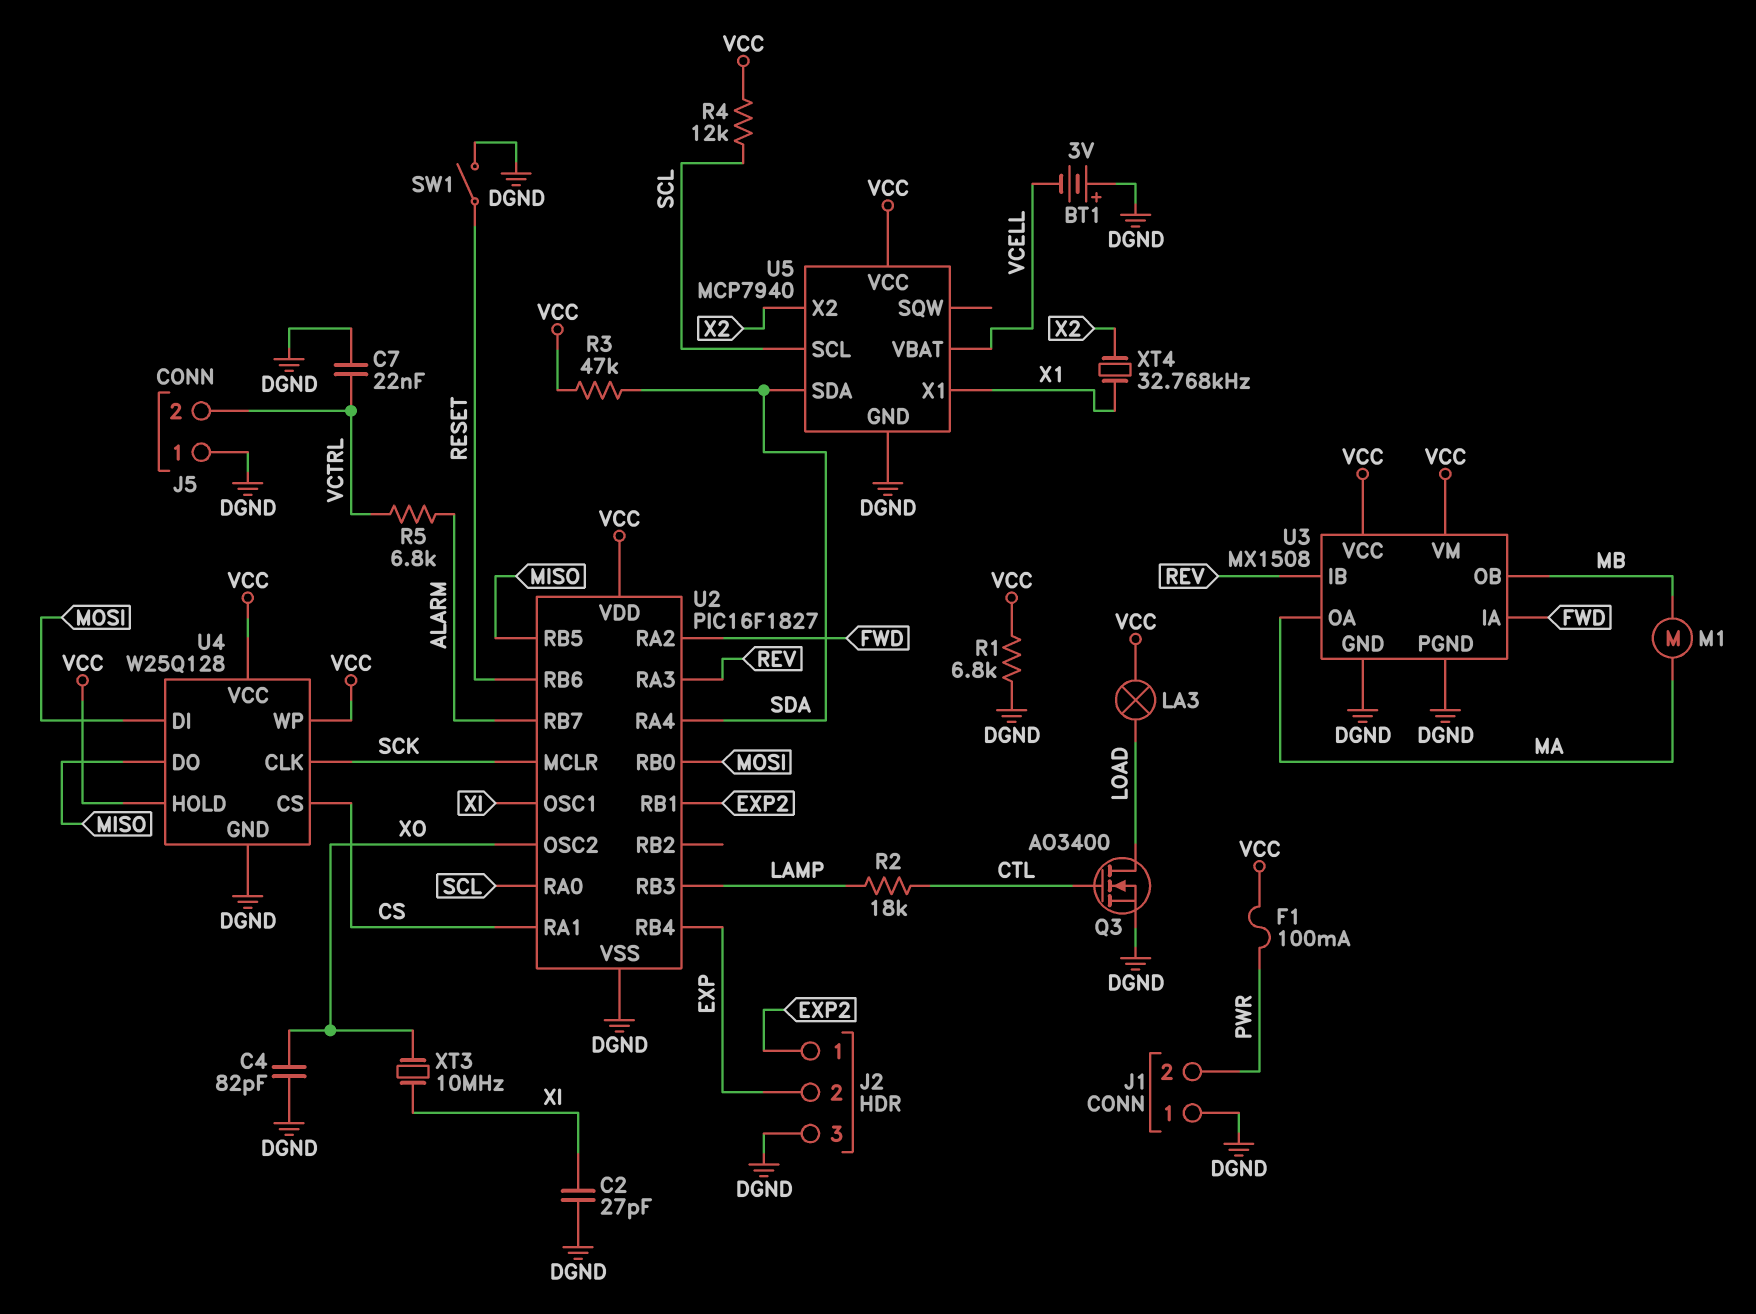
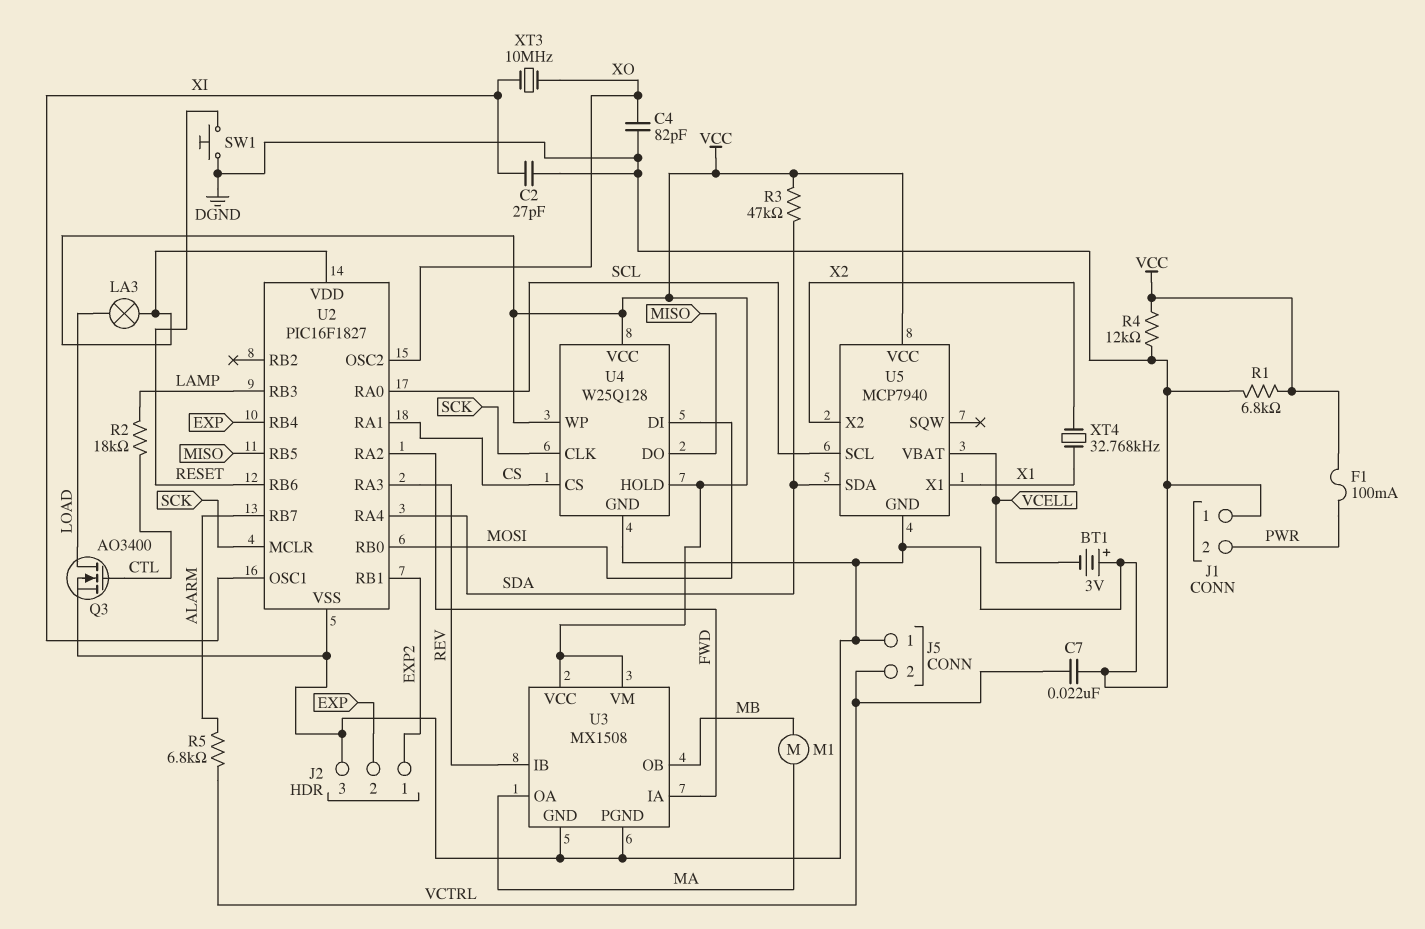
R4: 12k (SCL, VCC) -> 12k (DGND, VCC)
SW1: switch (DGND, RESET) -> button (DGND, RESET)

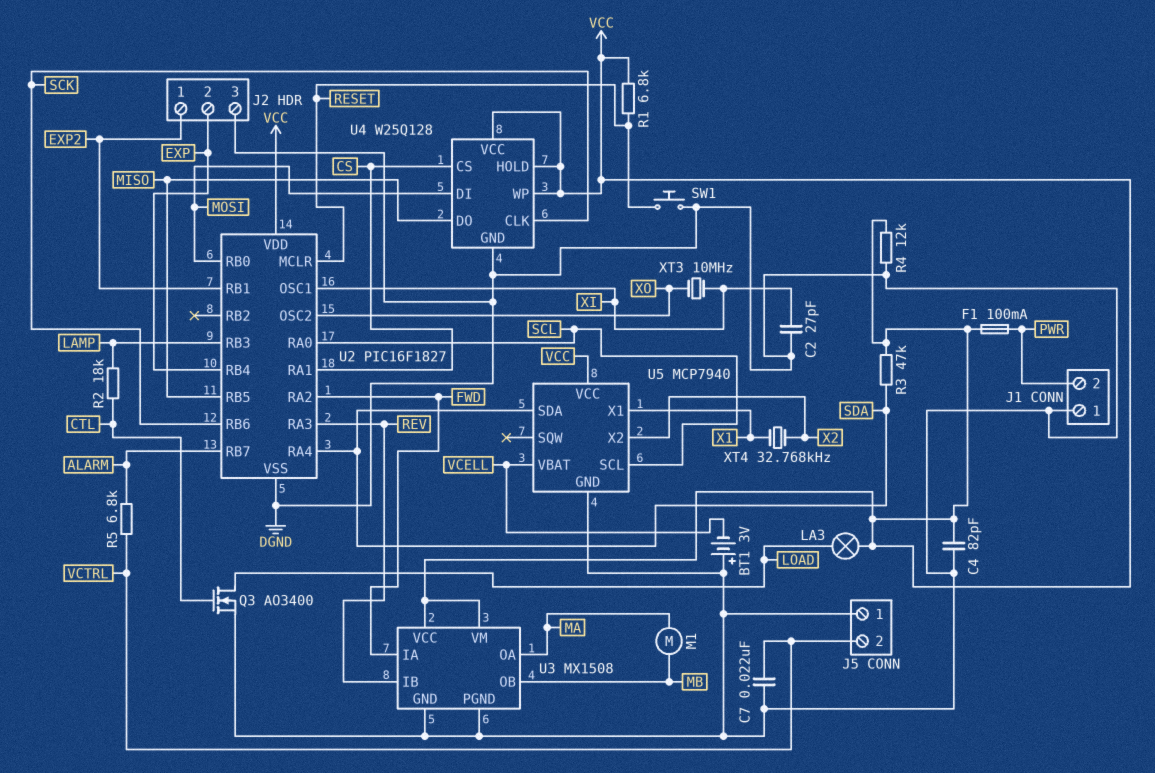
C4: 82pF (DGND, XO) -> 82pF (DGND, VCC)
R1: 6.8k (DGND, VCC) -> 6.8k (RESET, VCC)
U2 pin MCLR: SCK -> RESET
U2 pin RB6: RESET -> SCK

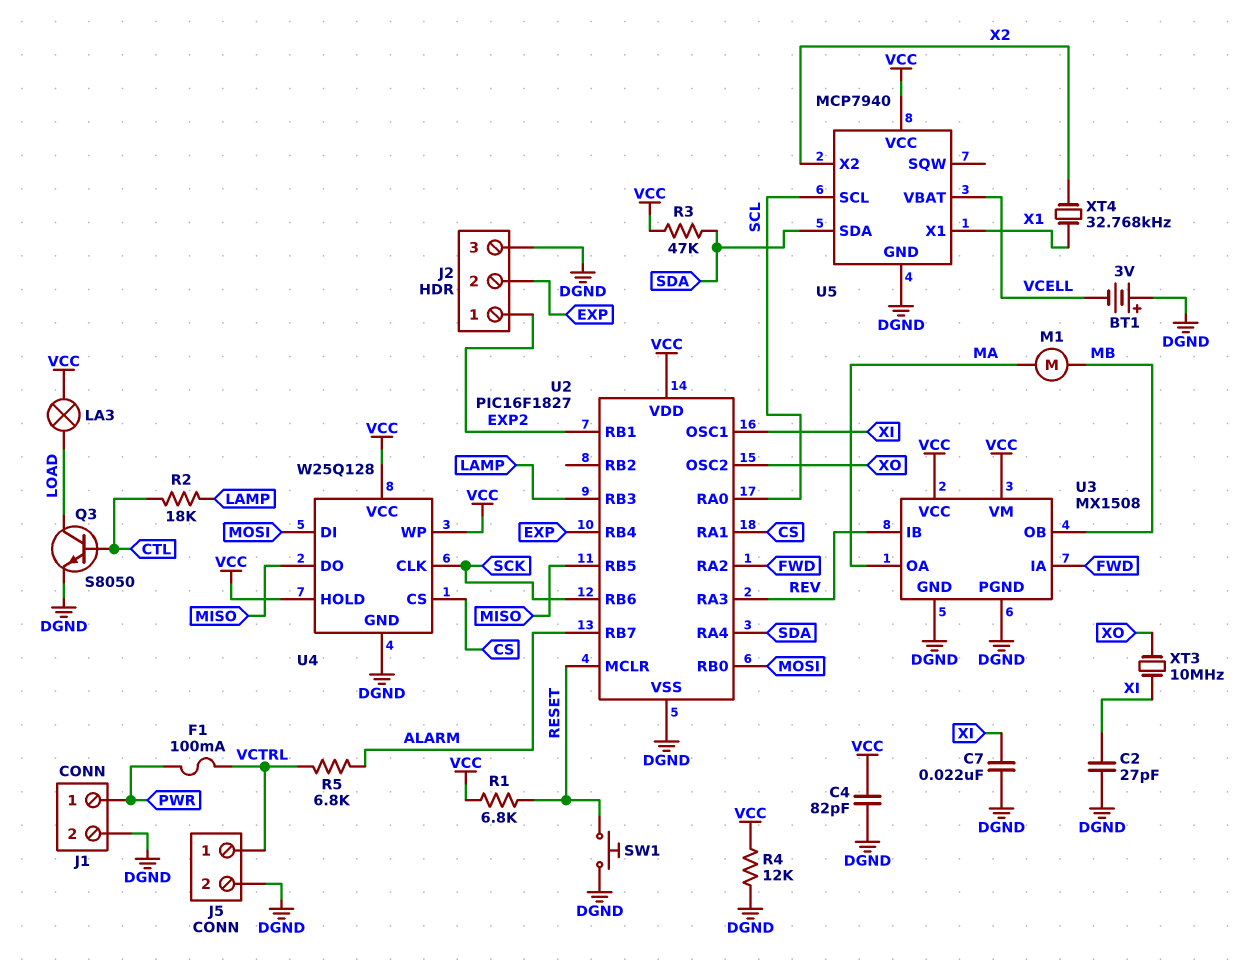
C7: 22nF (DGND, VCTRL) -> 22nF (DGND, XI)
F1: 100mA (PWR, VCC) -> 100mA (PWR, VCTRL)
J1 pin 1: DGND -> PWR
J1 pin 2: PWR -> DGND
J5 pin 1: DGND -> VCTRL
J5 pin 2: VCTRL -> DGND
Q3: NMOS AO3400 (G CTL, D LOAD, S DGND) -> NPN S8050 (B CTL, C LOAD, E DGND)

